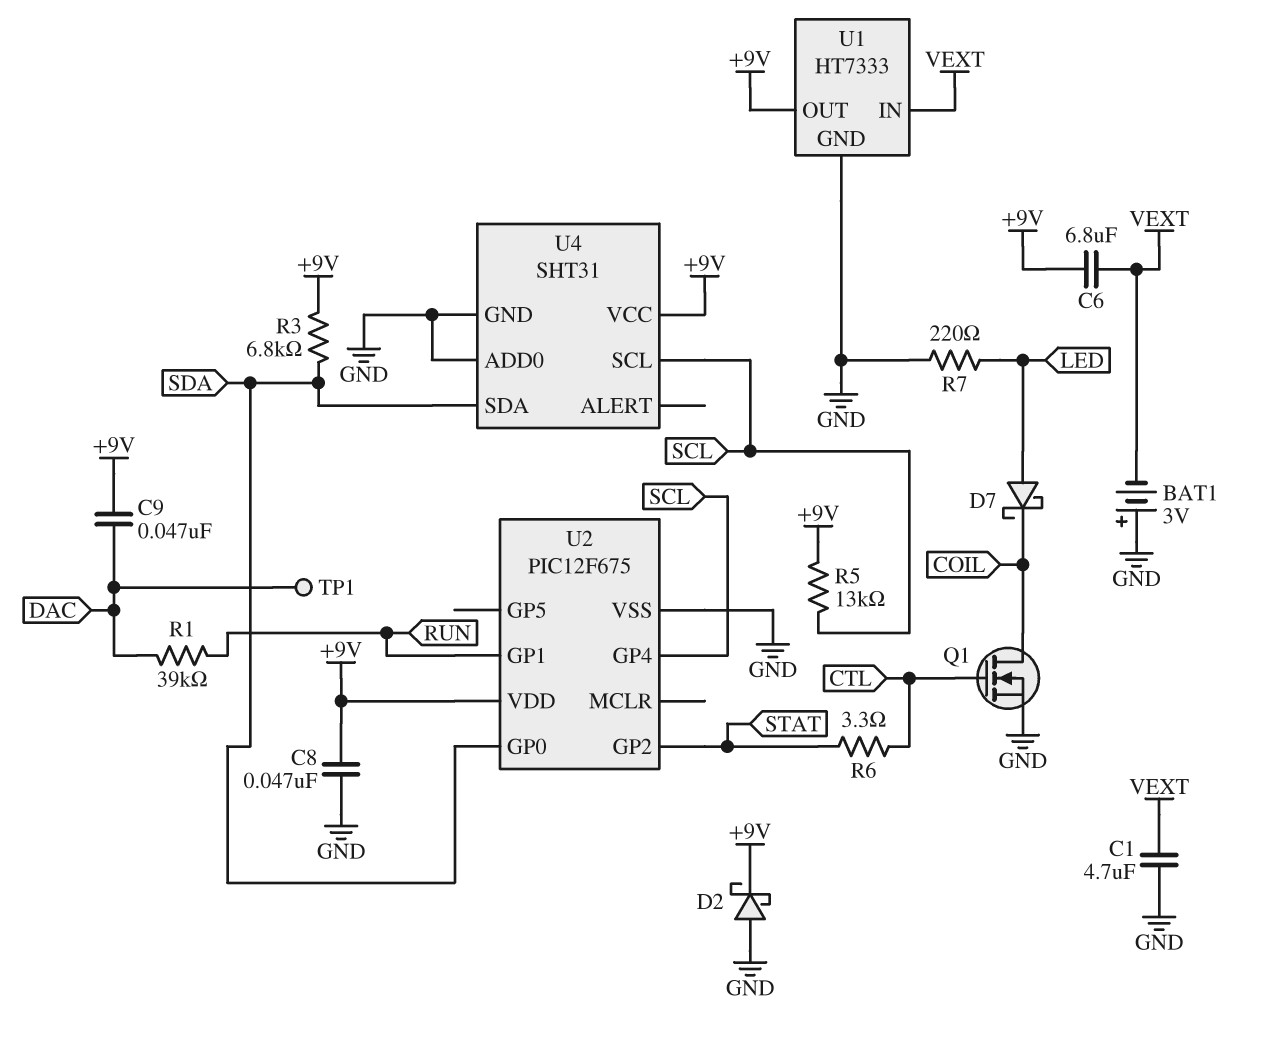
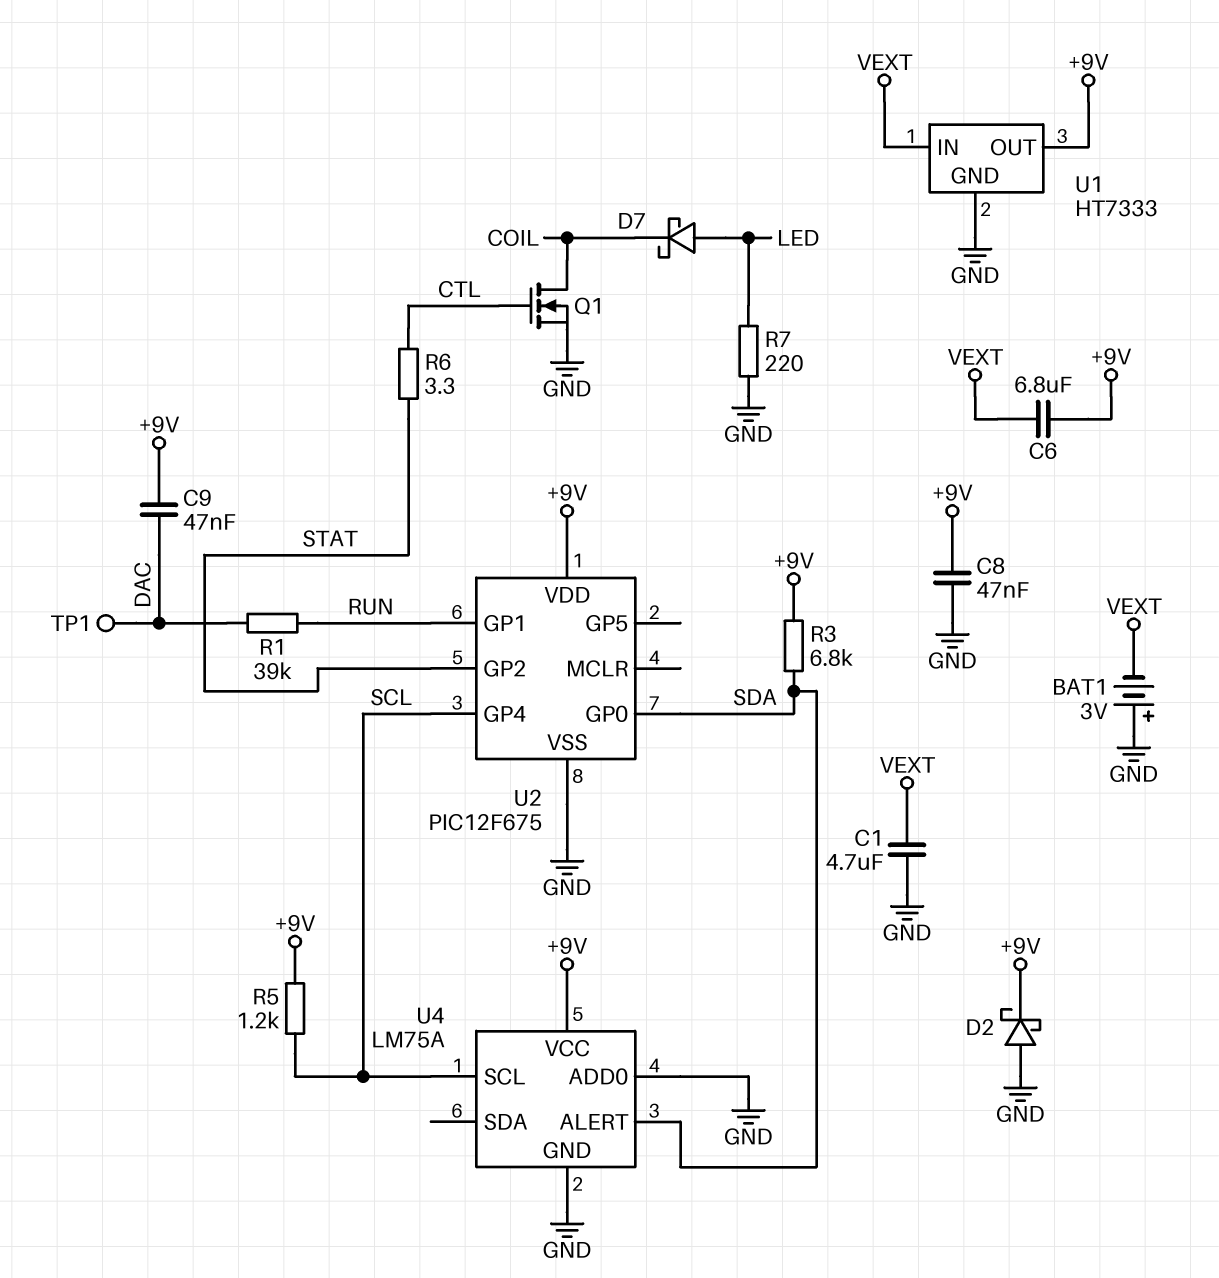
R5: 13k (+9V, SCL) -> 1.2k (+9V, SCL)
U4: SHT31 -> LM75A
U4 pin ALERT: none -> SDA
U4 pin SDA: SDA -> none

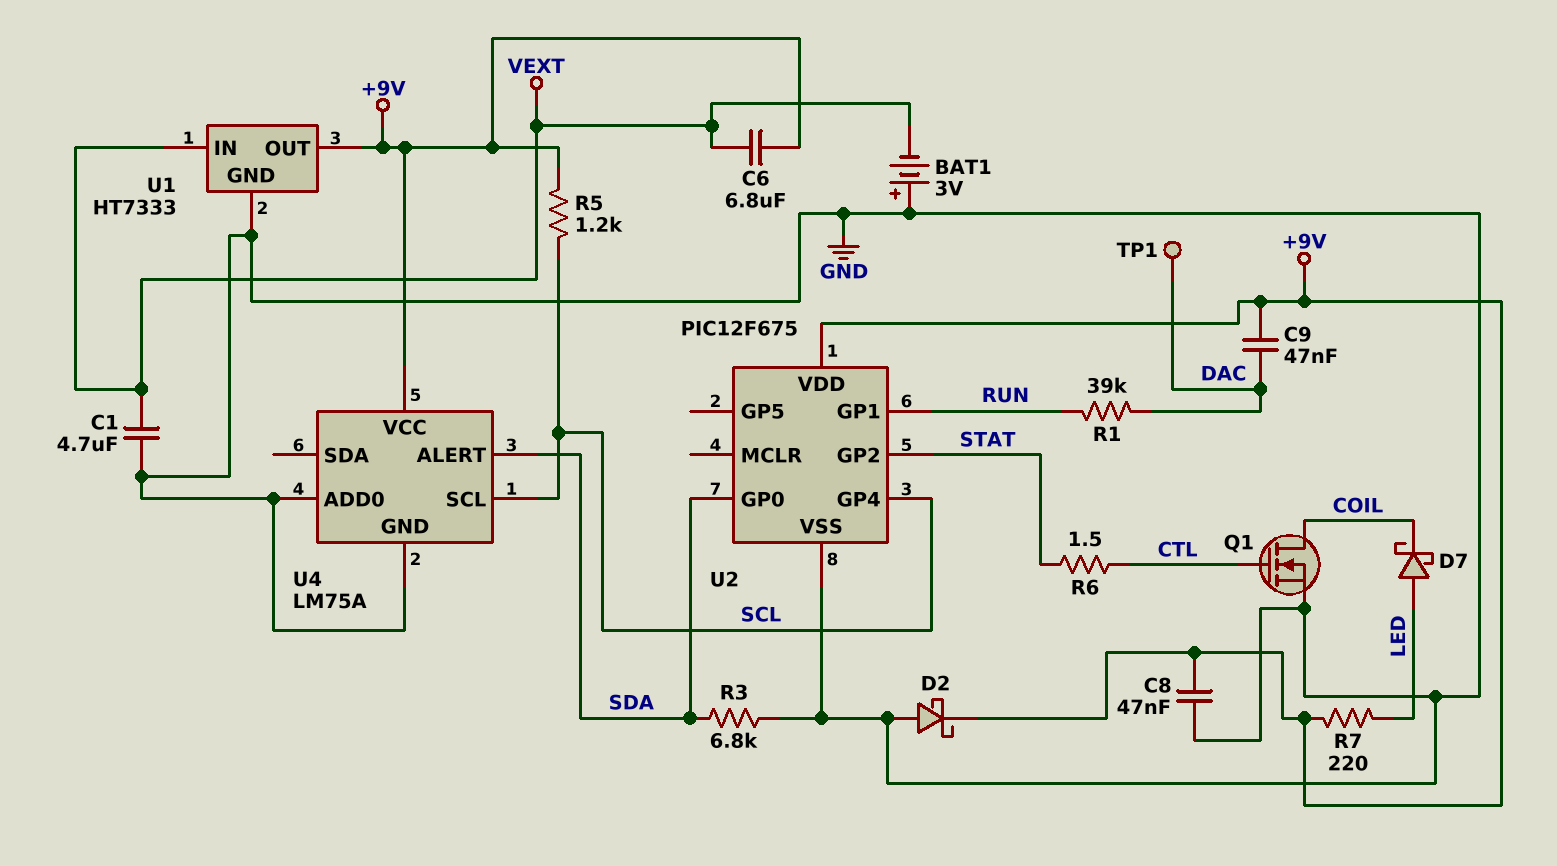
R3: 6.8k (+9V, SDA) -> 6.8k (GND, SDA)
R6: 3.3 (CTL, STAT) -> 1.5 (CTL, STAT)
R7: 220 (GND, LED) -> 220 (+9V, LED)

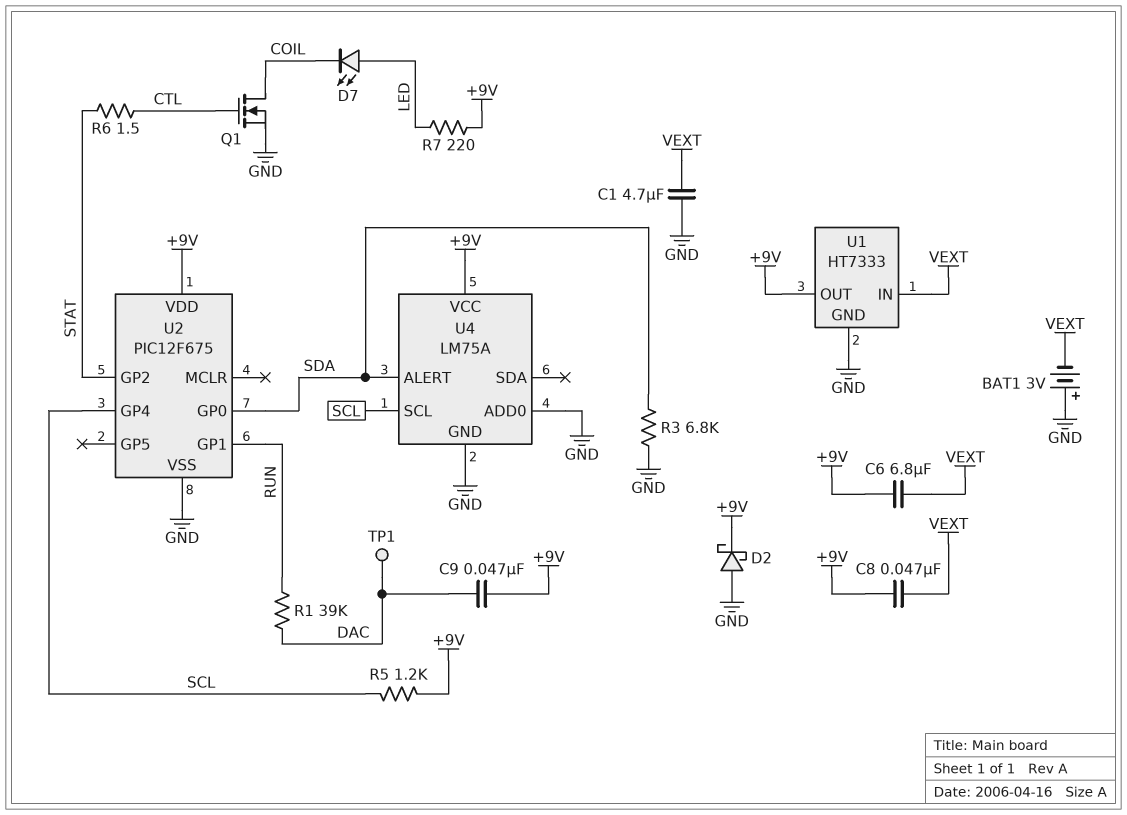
C8: 47nF (+9V, GND) -> 47nF (+9V, VEXT)
D7: schottky (A LED, K COIL) -> LED (A LED, K COIL)

